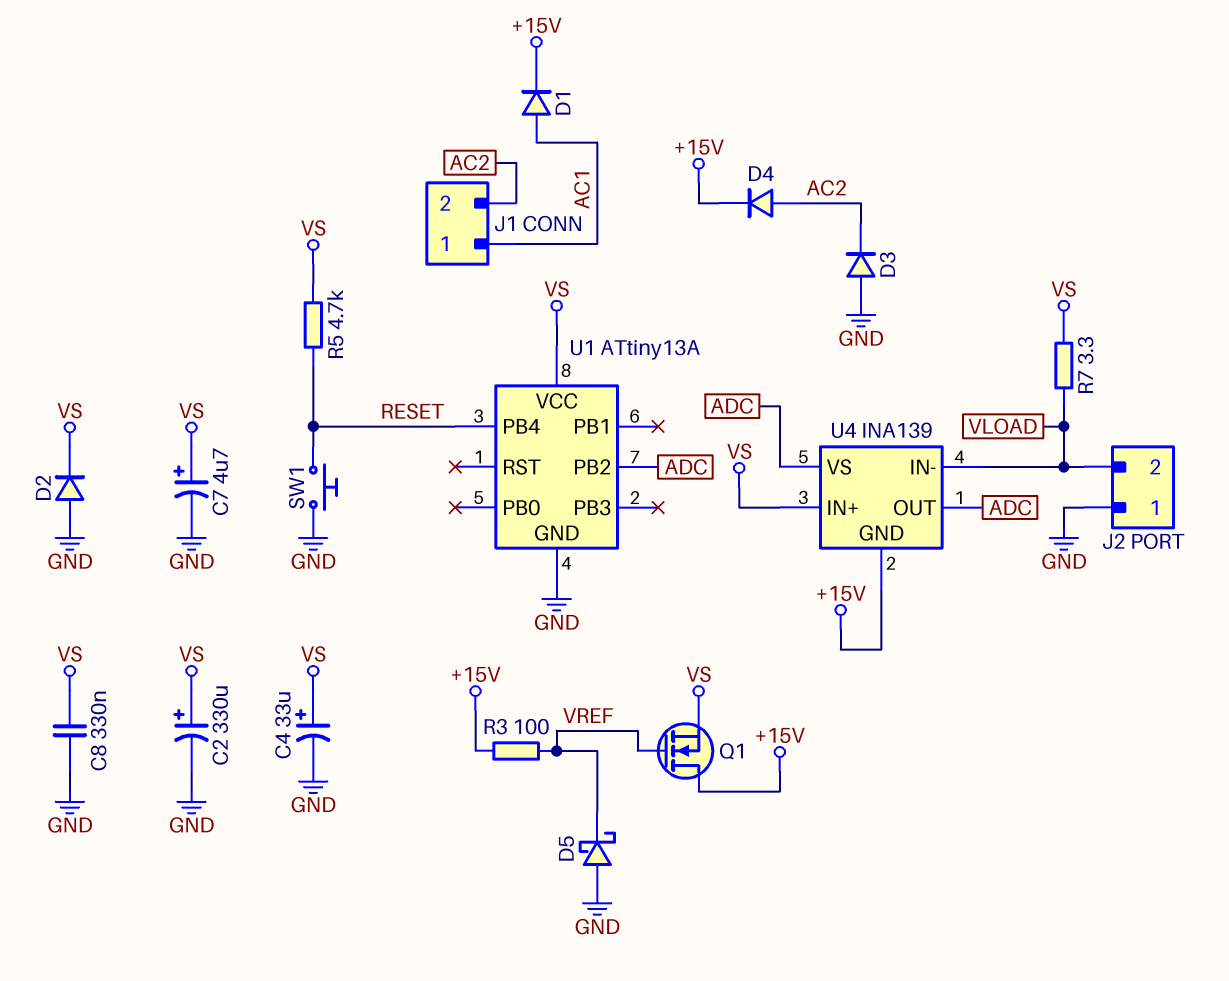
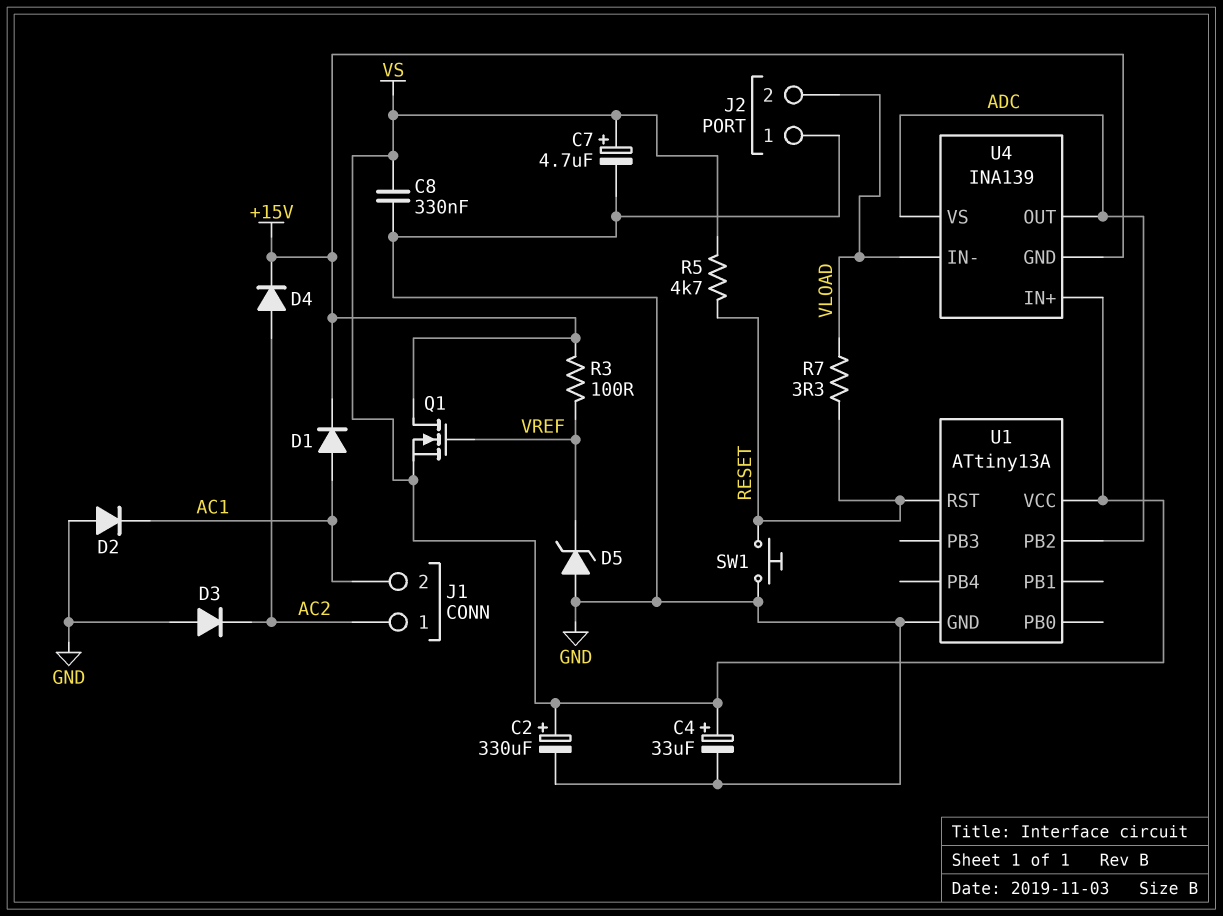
D2: diode (A GND, K VS) -> diode (A GND, K AC1)
D5: schottky (A GND, K VREF) -> zener (A GND, K VREF)
J1 pin 1: AC1 -> AC2
J1 pin 2: AC2 -> AC1
R7: 3.3 (VLOAD, VS) -> 3.3 (RESET, VLOAD)
U1 pin PB4: RESET -> none
U1 pin RST: none -> RESET

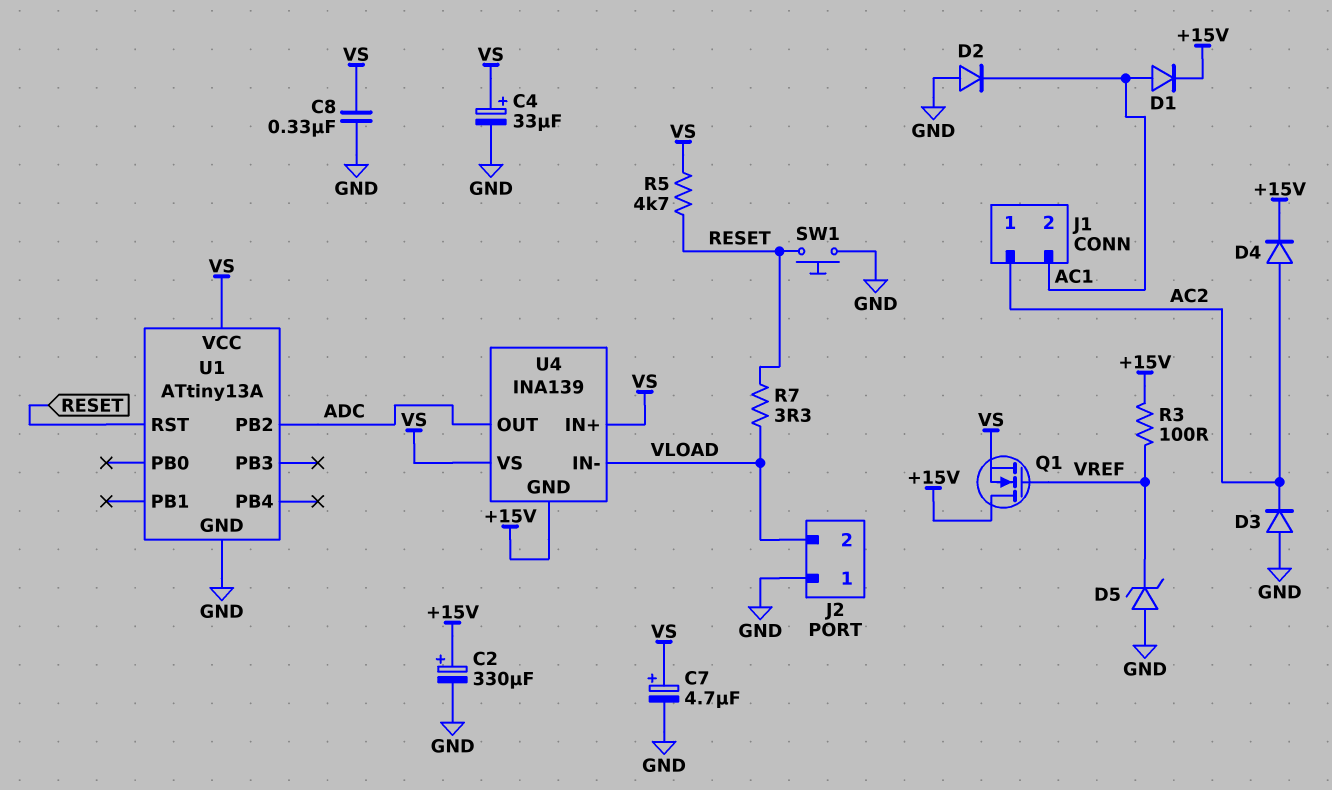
C2: 330uF (plus VS, minus GND) -> 330uF (plus +15V, minus GND)
U4 pin VS: ADC -> VS

